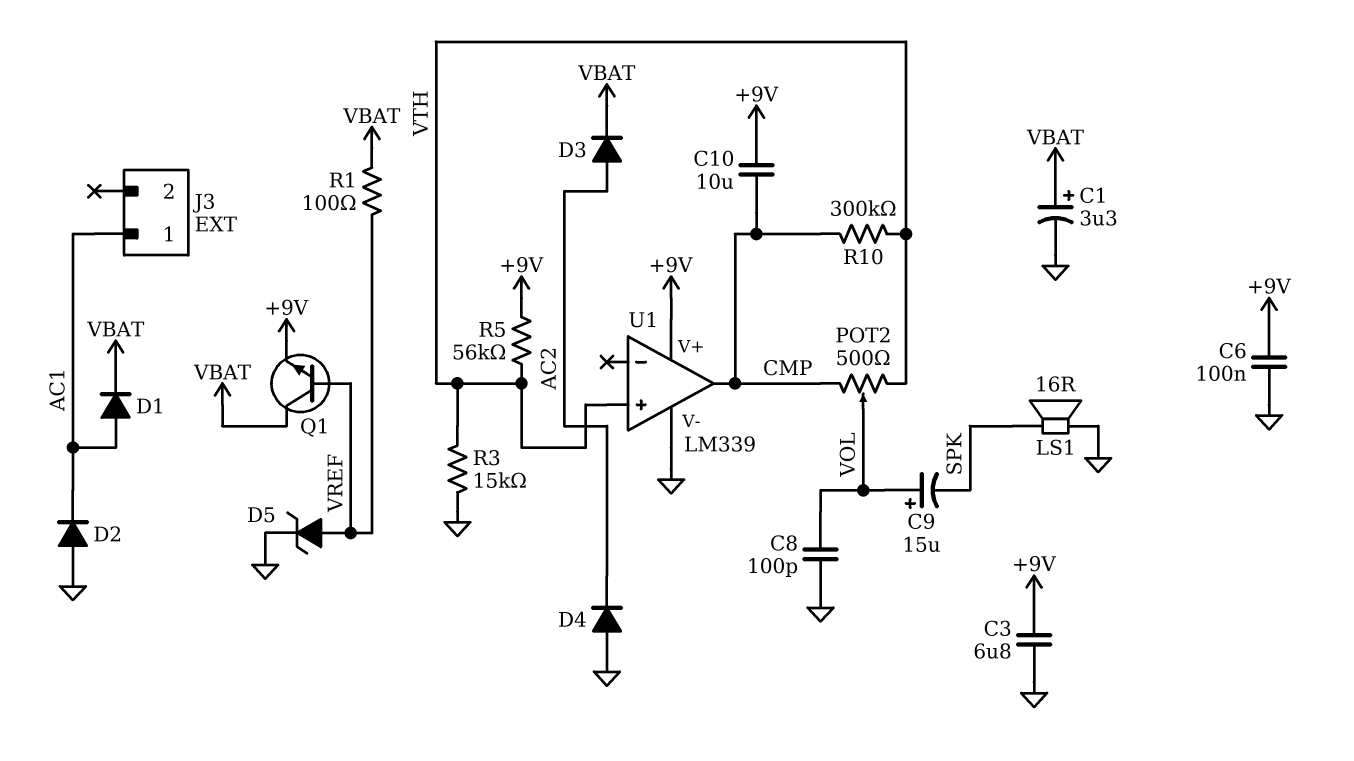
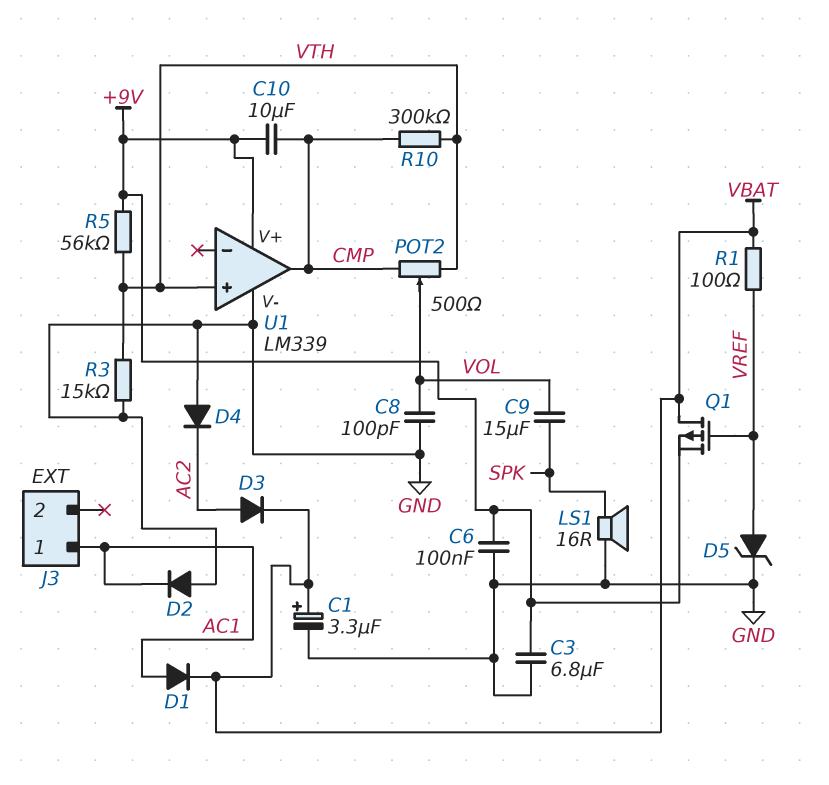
C9: 15uF (plus VOL, minus SPK) -> 15uF (SPK, VOL)
Q1: NPN (B VREF, C VBAT, E +9V) -> PMOS (G VREF, D VBAT, S +9V)

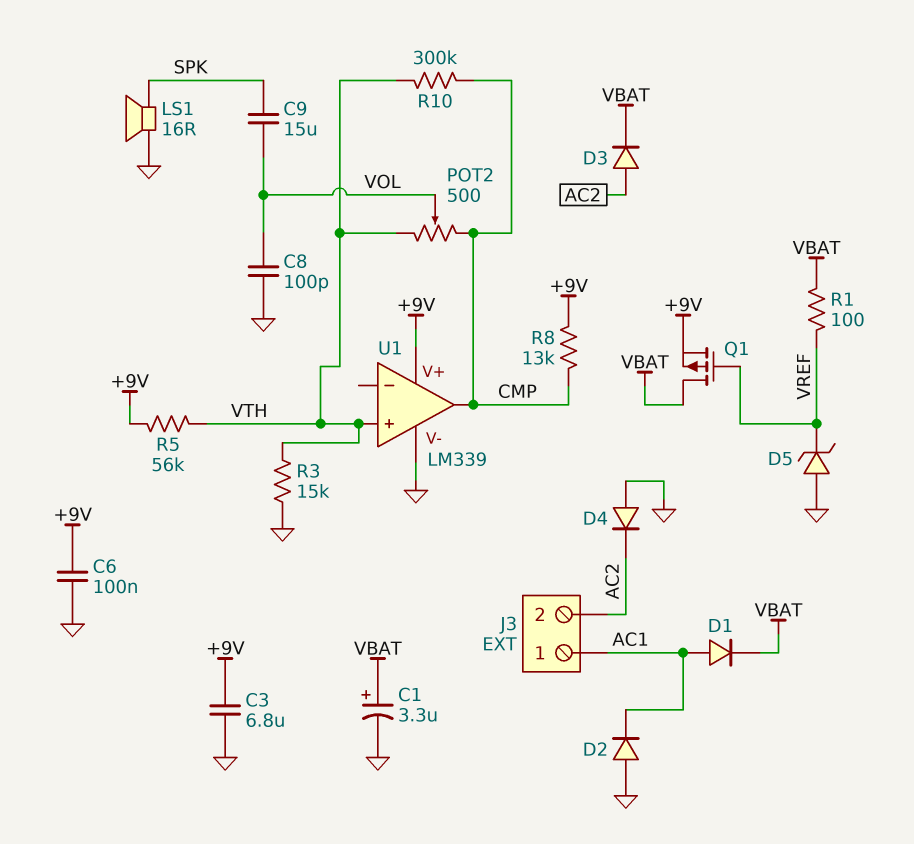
C10: 10uF (+9V, CMP) -> none
D5: zener (A VREF, K GND) -> zener (A GND, K VREF)
J3 pin 2: none -> AC2
R8: none -> 13k (+9V, CMP)

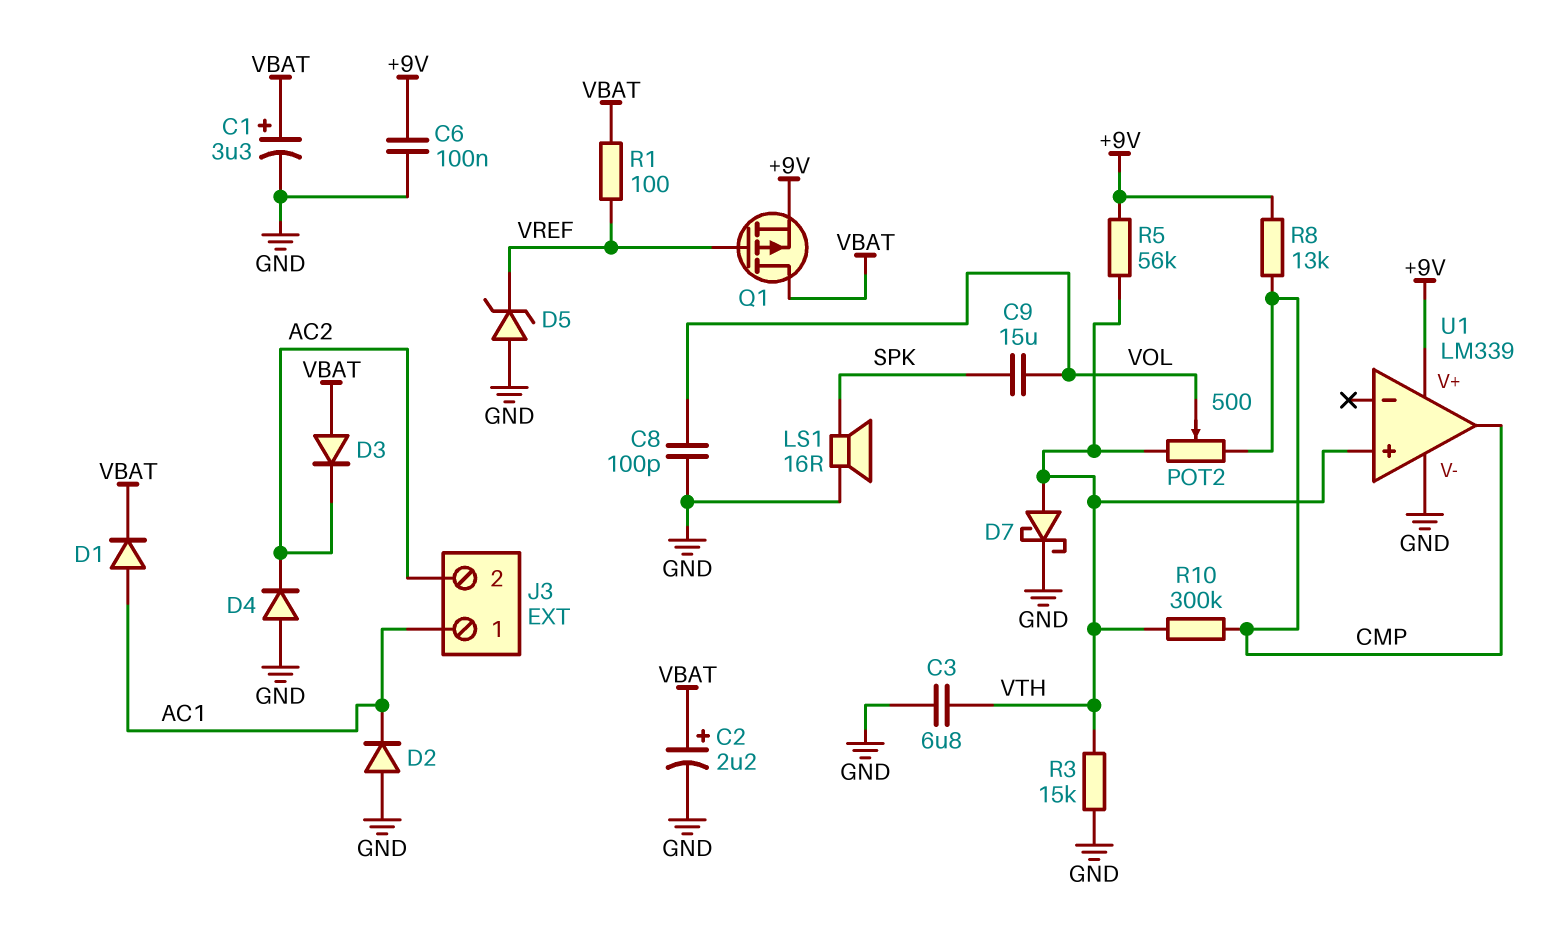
C2: none -> 2.2uF (plus VBAT, minus GND)
C3: 6.8uF (+9V, GND) -> 6.8uF (GND, VTH)
D3: diode (A AC2, K VBAT) -> diode (A VBAT, K AC2)
D7: none -> schottky (A VTH, K GND)

